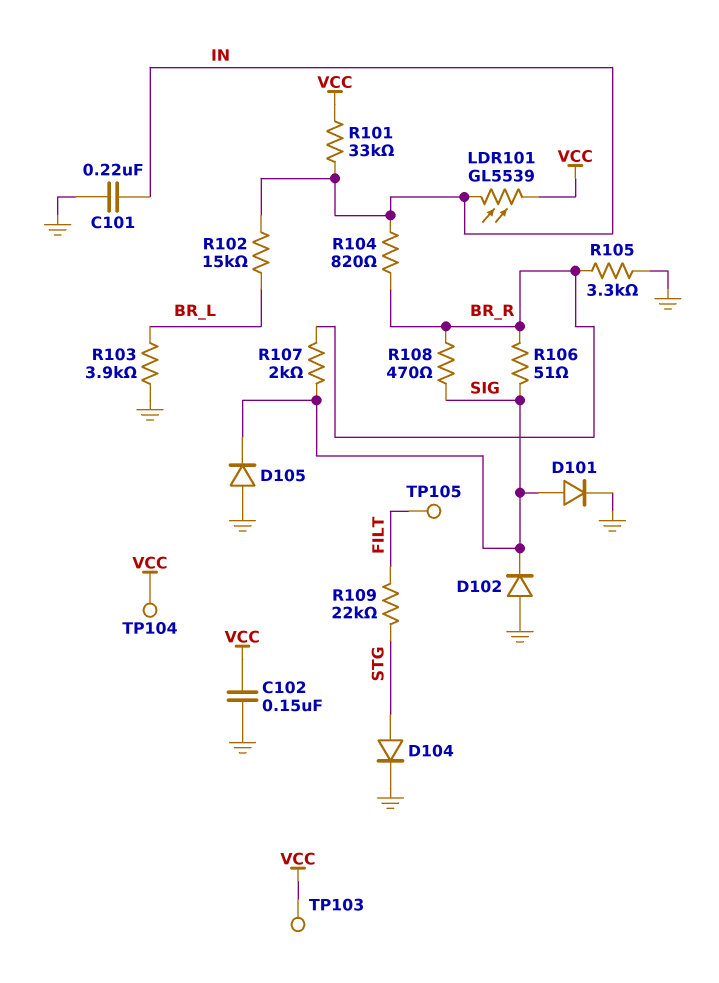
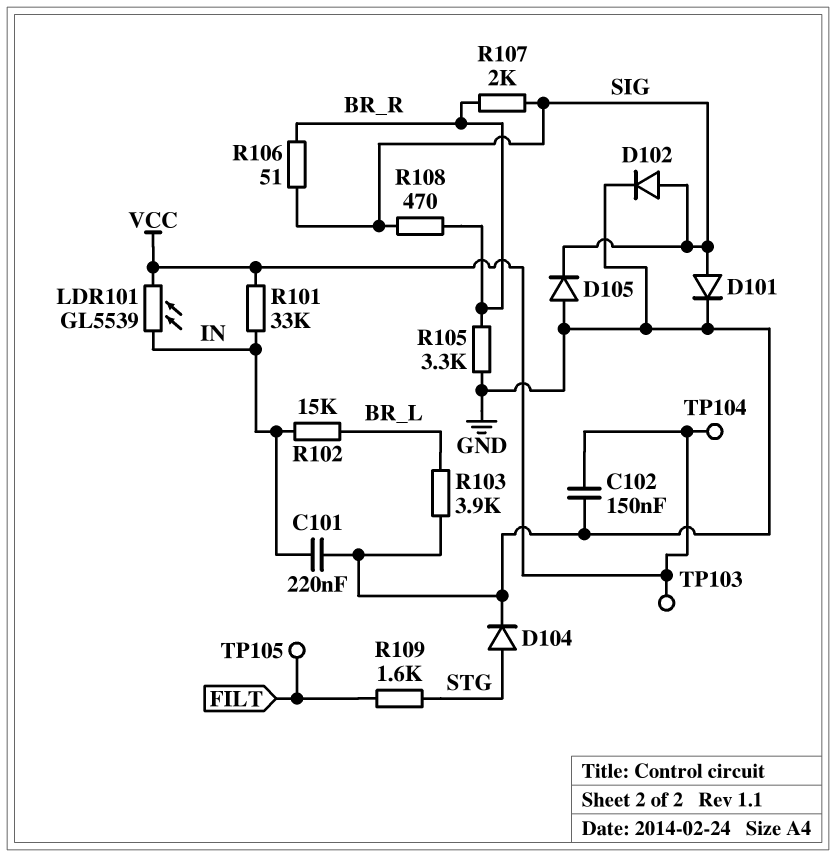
D102: diode (A GND, K SIG) -> diode (A SIG, K GND)
R104: 820 (BR_R, IN) -> none
R109: 22k (FILT, STG) -> 1.6k (FILT, STG)

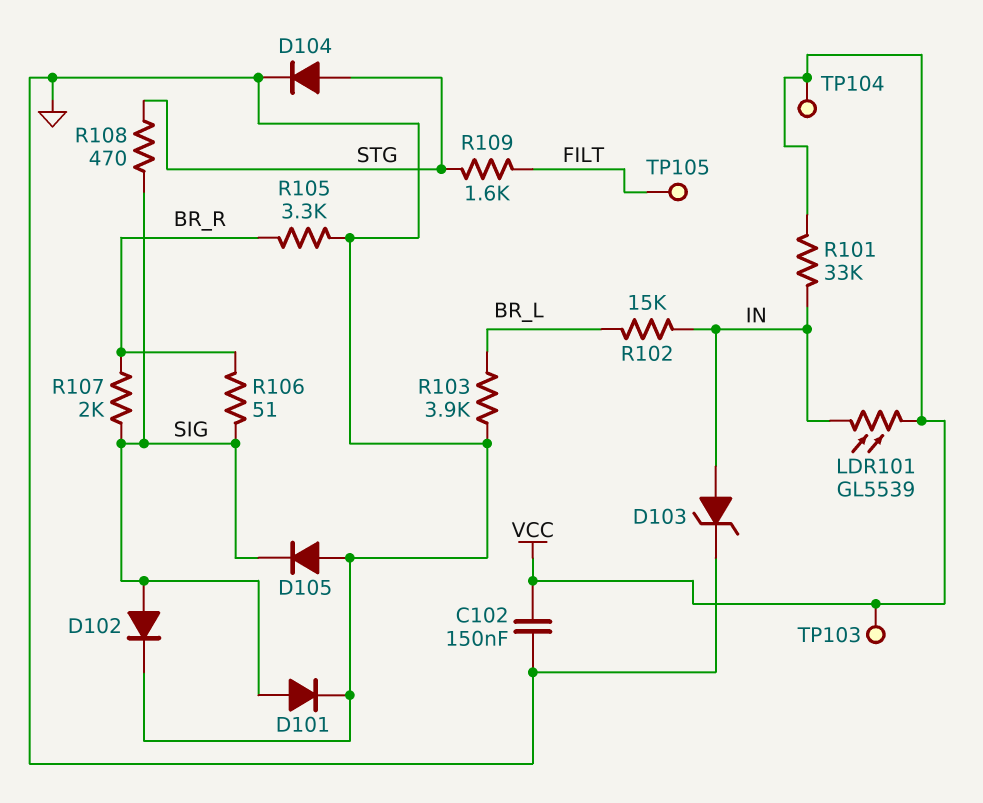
C101: 220nF (GND, IN) -> none
D103: none -> zener (A IN, K GND)
R108: 470 (BR_R, SIG) -> 470 (SIG, STG)

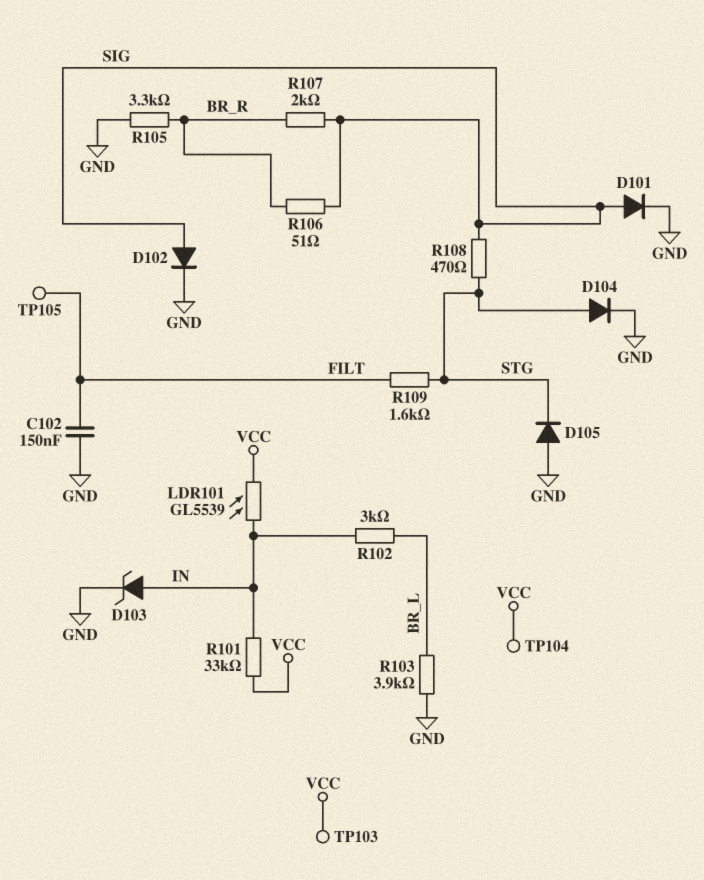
C102: 150nF (GND, VCC) -> 150nF (FILT, GND)
D105: diode (A GND, K SIG) -> diode (A GND, K STG)
R102: 15k (BR_L, IN) -> 3k (BR_L, IN)

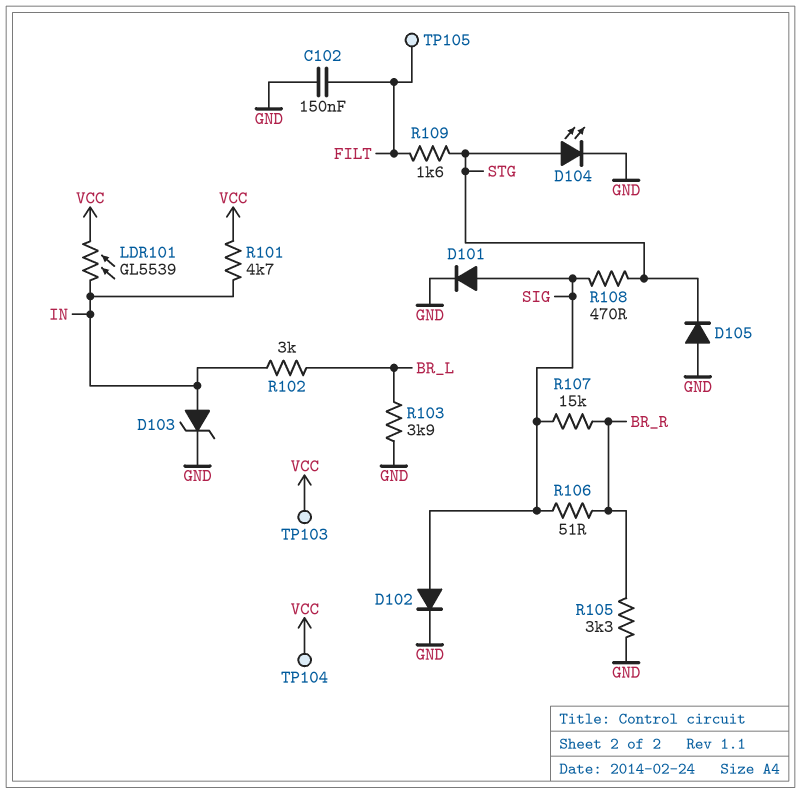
D104: diode (A STG, K GND) -> LED (A STG, K GND)
R101: 33k (IN, VCC) -> 4.7k (IN, VCC)
R107: 2k (BR_R, SIG) -> 15k (BR_R, SIG)

